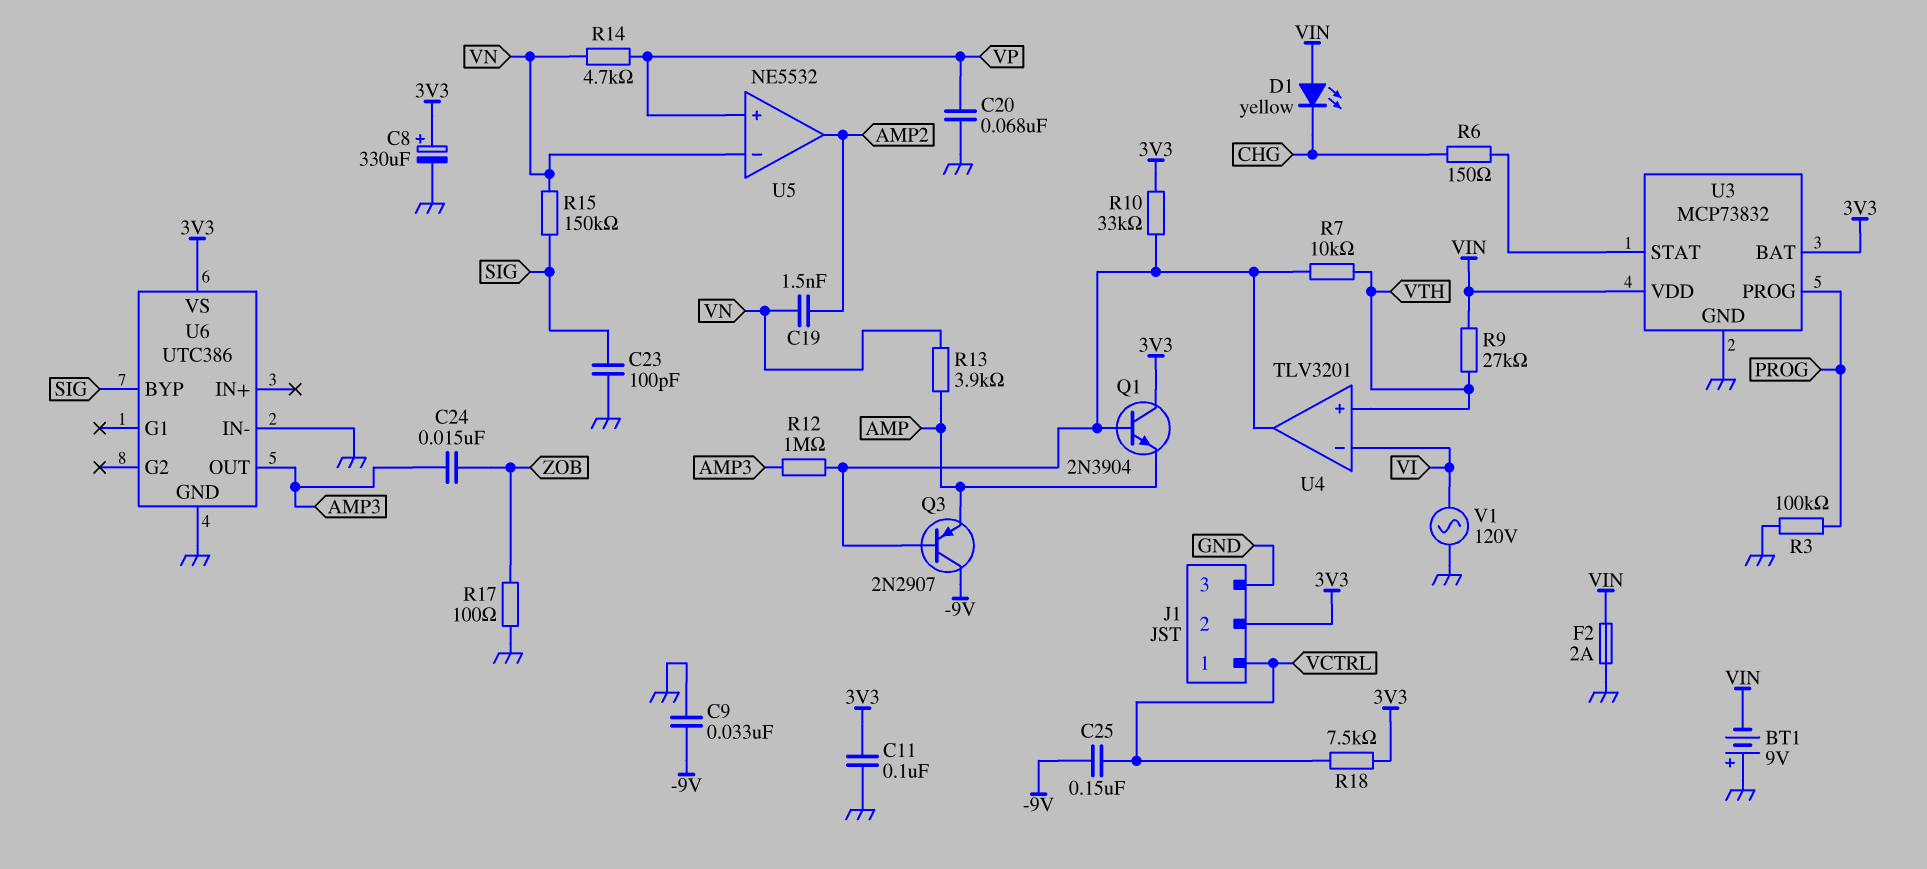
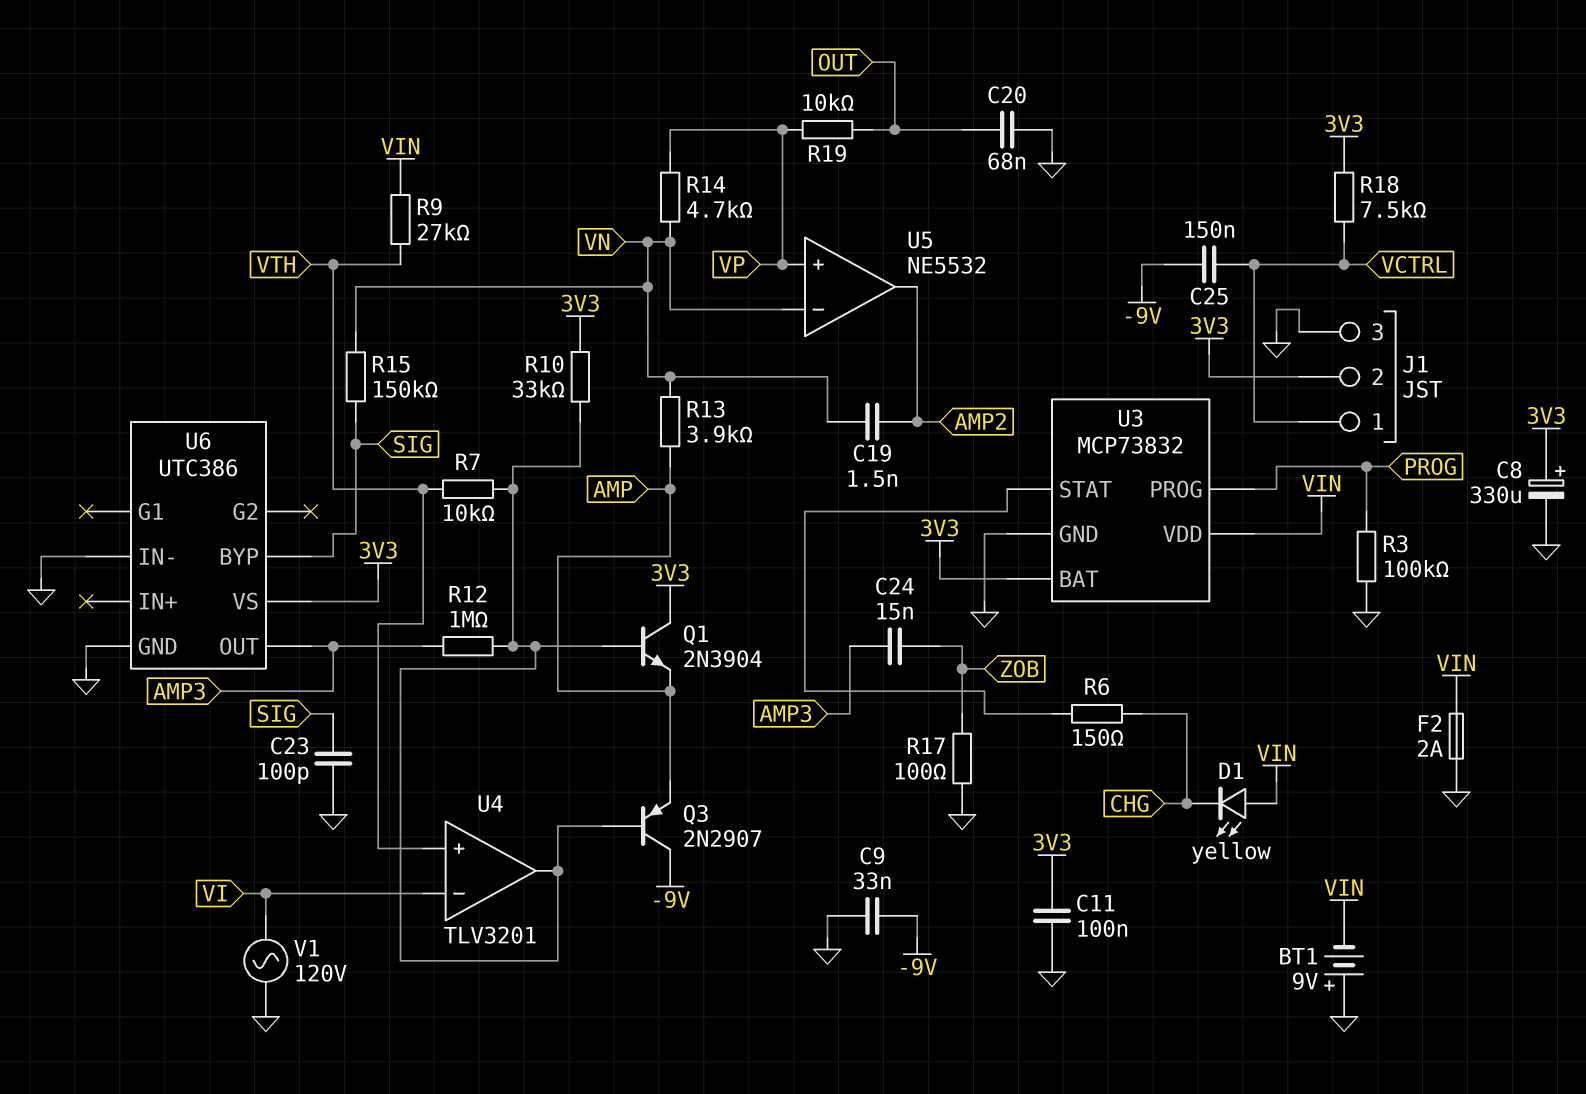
C20: 68nF (GND, VP) -> 68nF (GND, OUT)
R19: none -> 10k (OUT, VP)

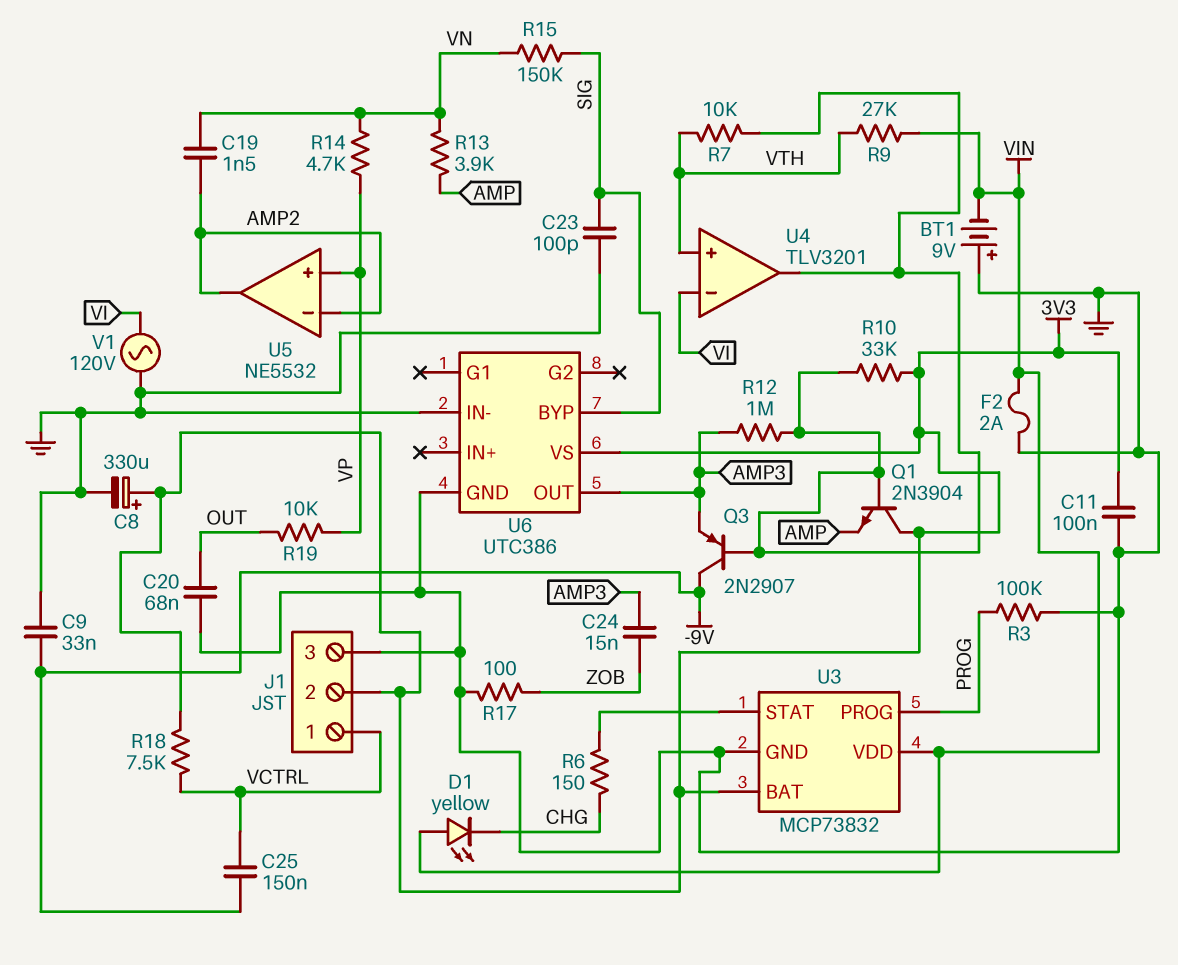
Q3: PNP 2N2907 (B U4/out, C -9V, E AMP) -> PNP 2N2907 (B U4/out, C -9V, E AMP3)
U5 pin in-: VN -> AMP2

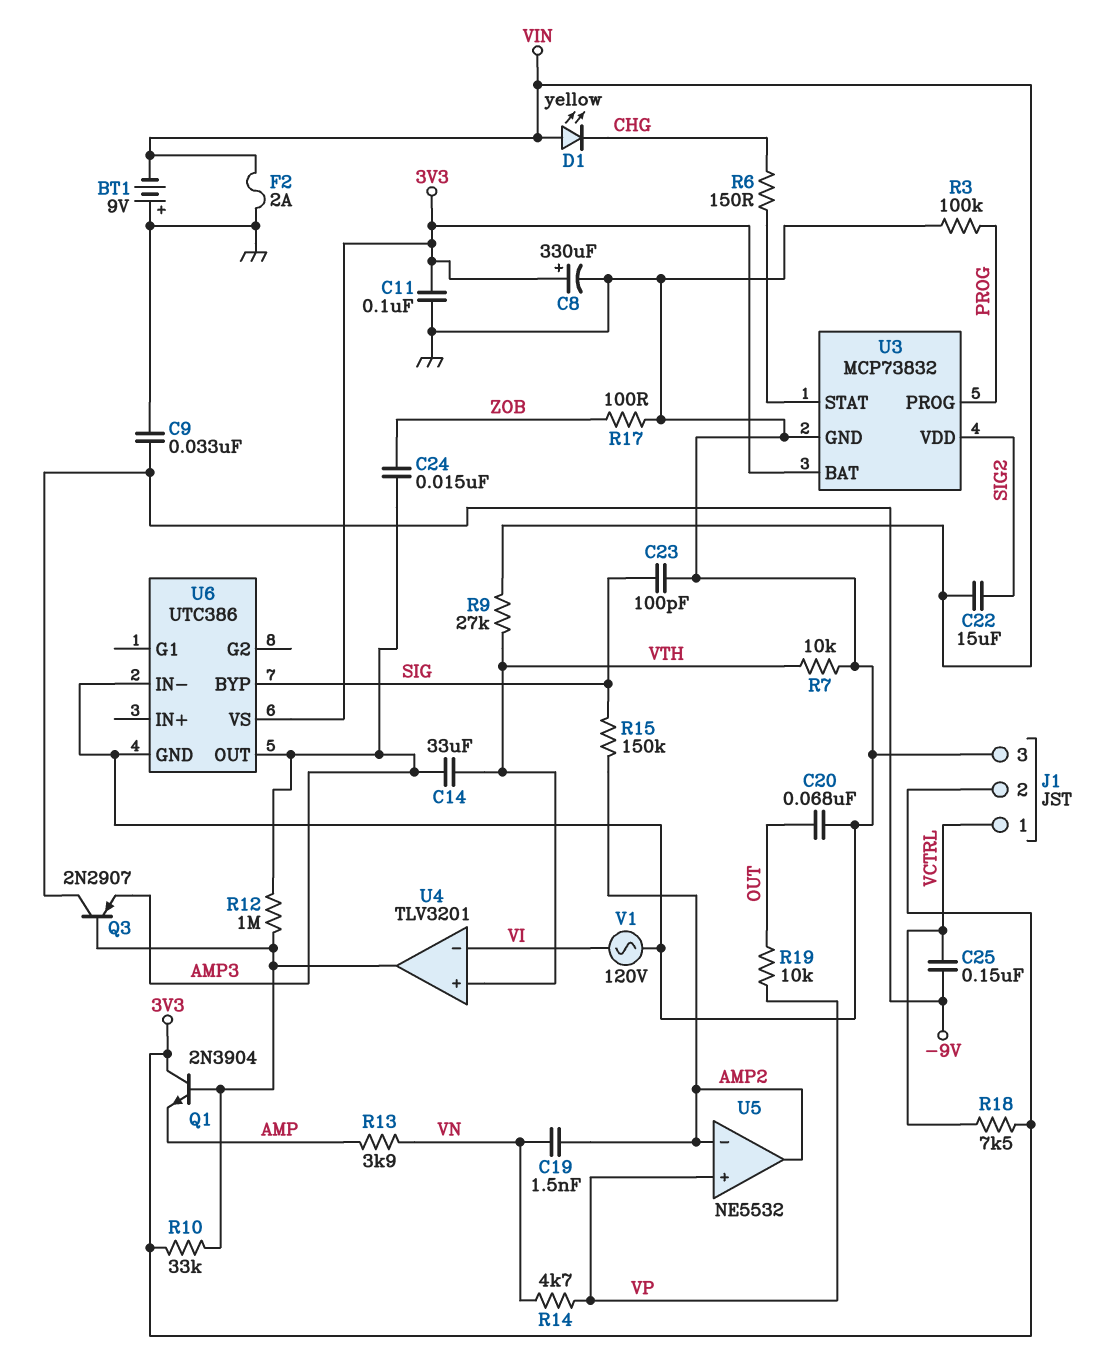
C14: none -> 33uF (AMP3, VTH)
C22: none -> 15uF (SIG2, VIN)
R7: 10k (U4/out, VTH) -> 10k (GND, VTH)
R15: 150k (SIG, VN) -> 150k (AMP2, SIG)
U3 pin VDD: VIN -> SIG2

